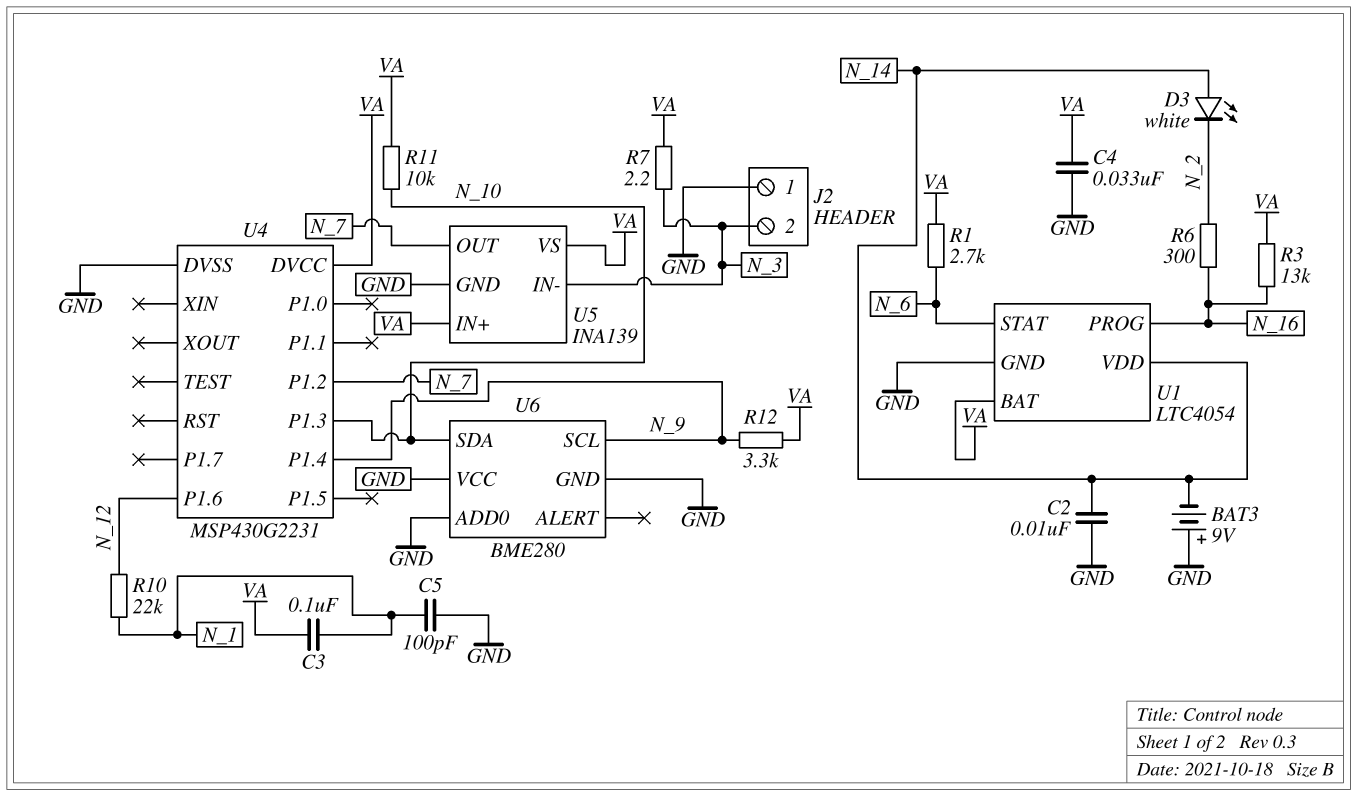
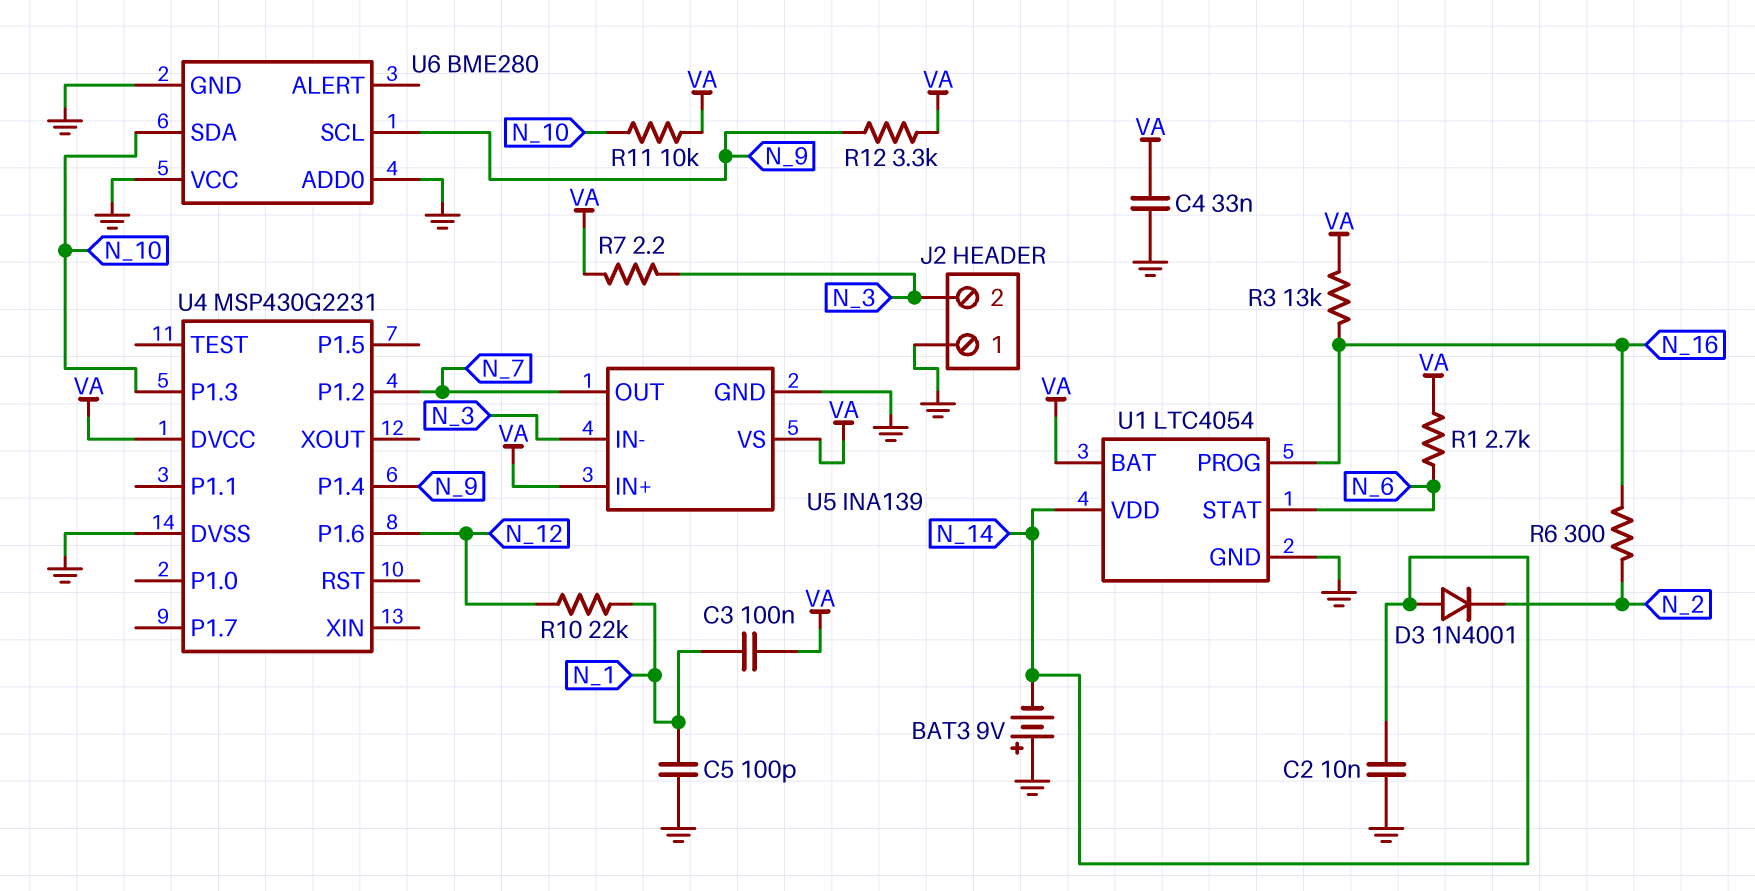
D3: LED white (A N_14, K N_2) -> diode 1N4001 (A N_14, K N_2)

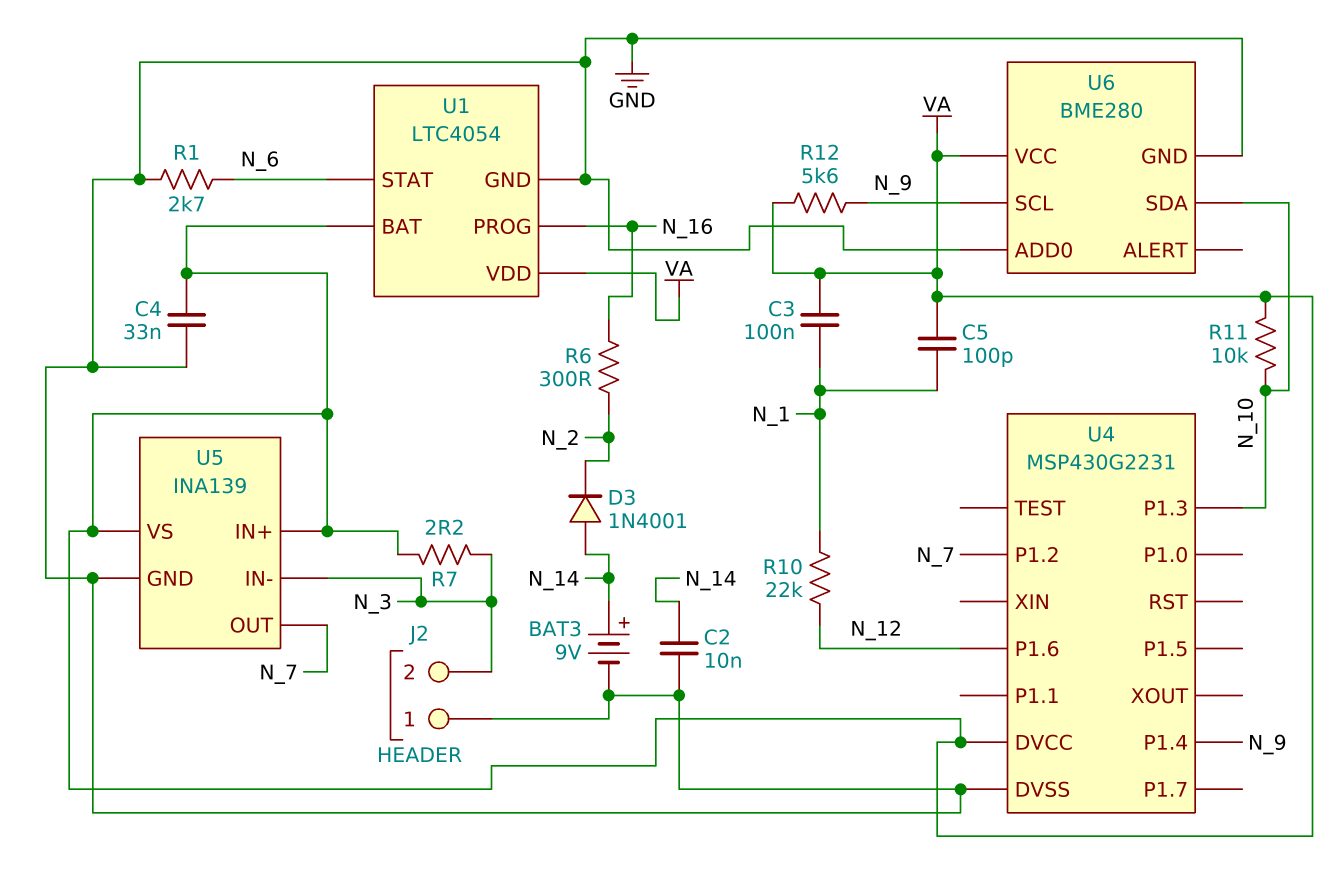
BAT3: 9V (plus GND, minus N_14) -> 9V (plus N_14, minus GND)
C5: 100pF (GND, N_1) -> 100pF (N_1, VA)
R1: 2.7k (N_6, VA) -> 2.7k (GND, N_6)
R3: 13k (N_16, VA) -> none
R12: 3.3k (N_9, VA) -> 5.6k (N_9, VA)
U1 pin VDD: N_14 -> VA
U6 pin VCC: GND -> VA

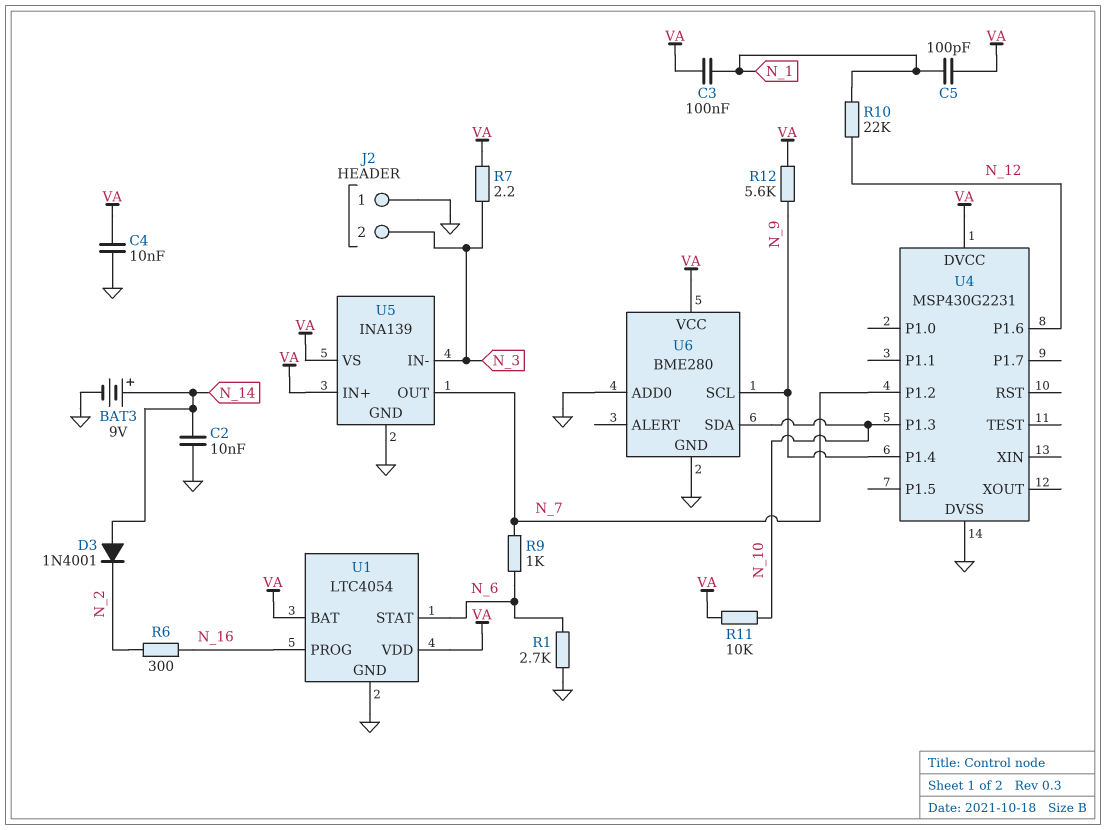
C4: 33nF (GND, VA) -> 10nF (GND, VA)
R9: none -> 1k (N_6, N_7)

